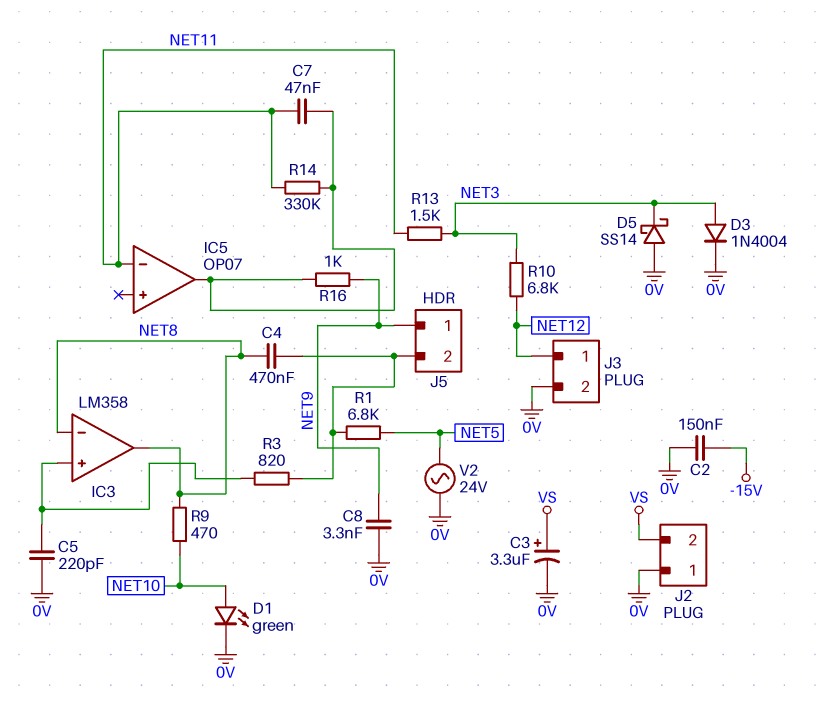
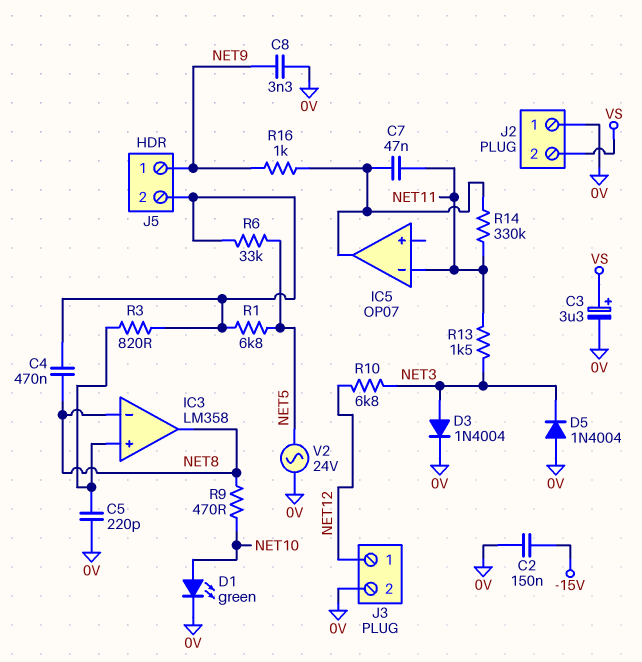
D5: schottky SS14 (A 0V, K NET3) -> diode 1N4004 (A 0V, K NET3)
R6: none -> 33k (J5/2, NET5)

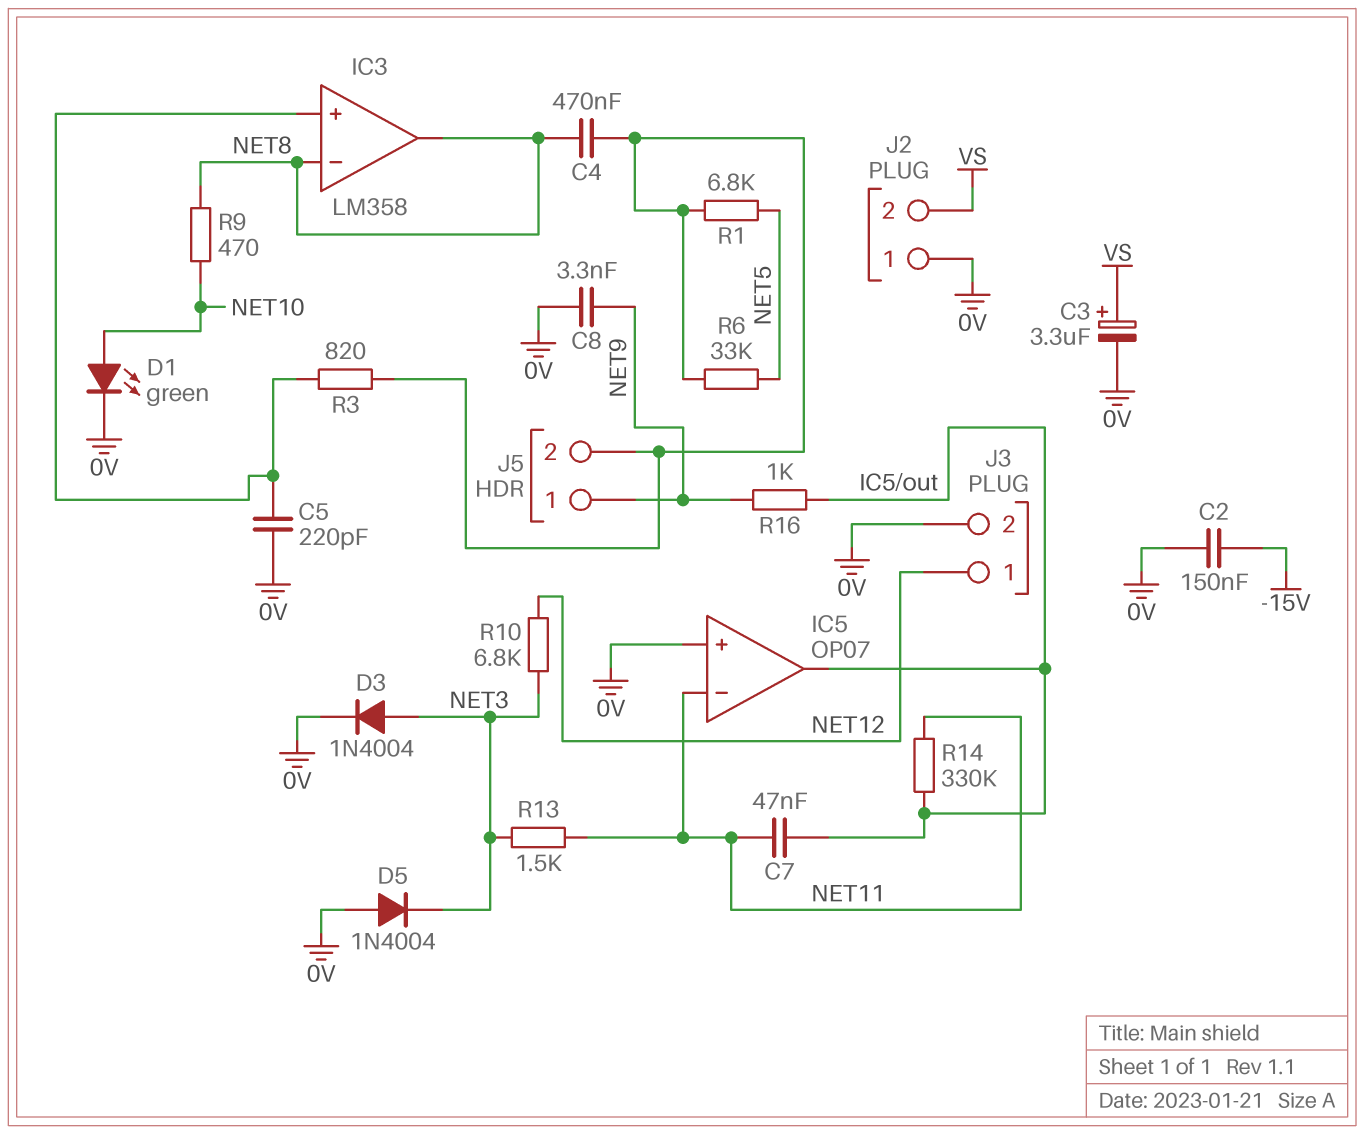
IC5 pin in+: none -> 0V
V2: AC 24V (0V, NET5) -> none

